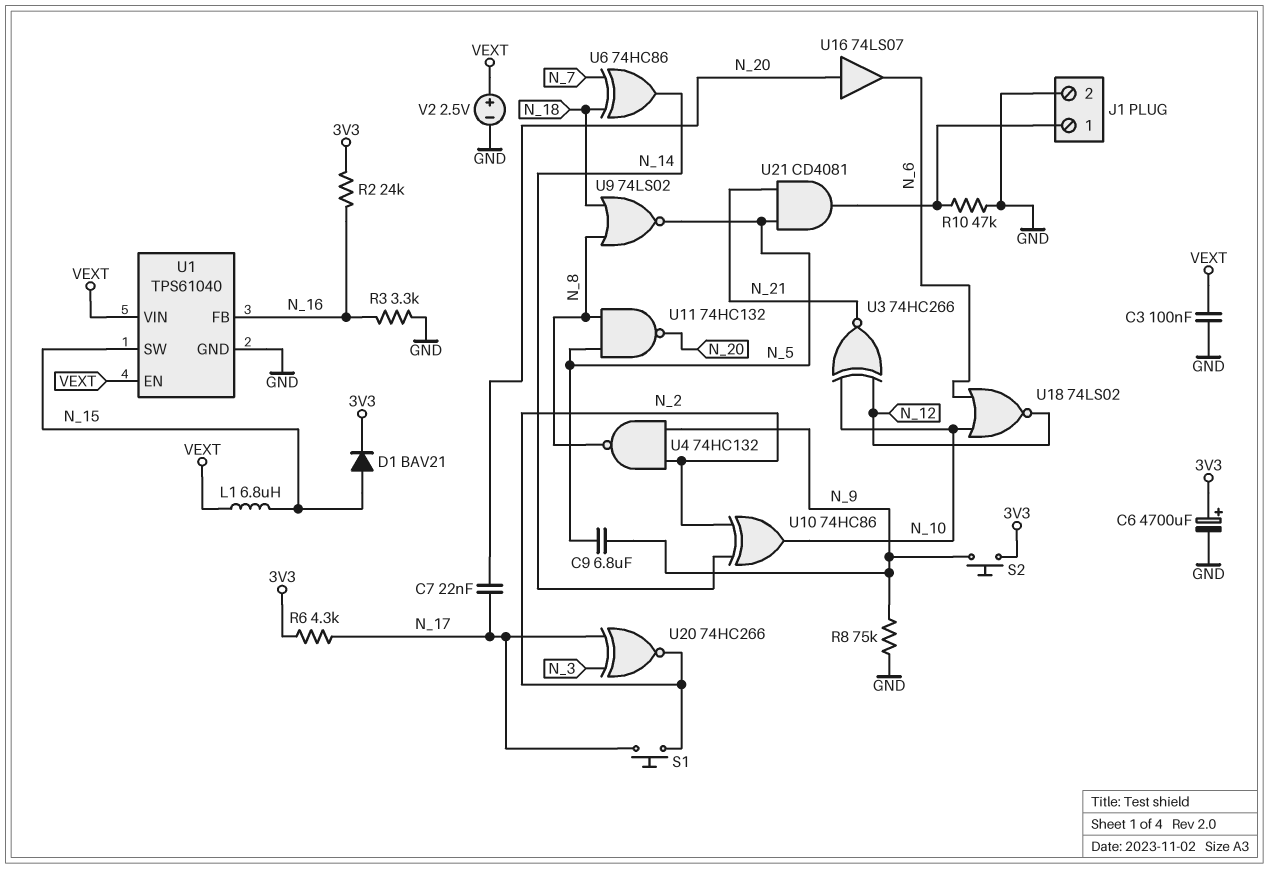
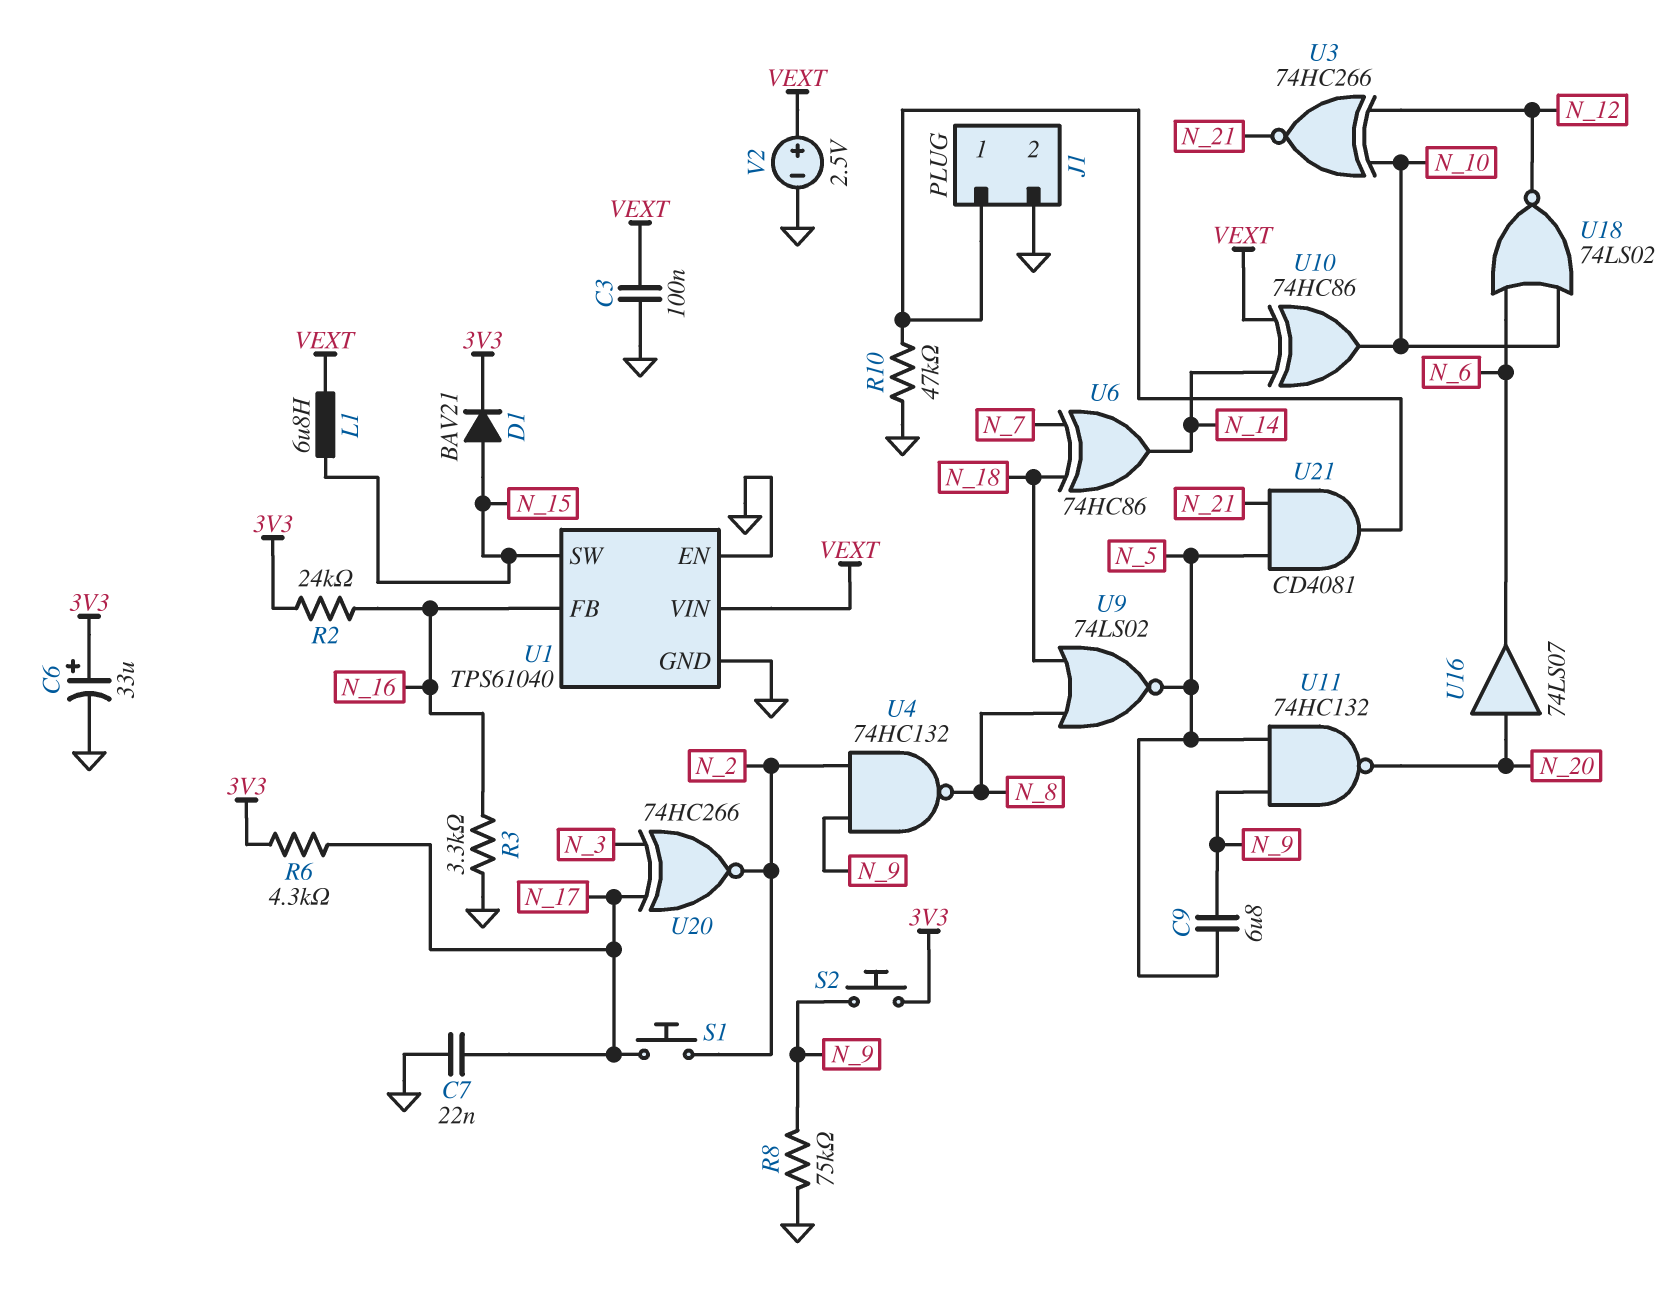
C6: 4700uF (plus 3V3, minus GND) -> 33uF (plus 3V3, minus GND)
C7: 22nF (N_17, N_20) -> 22nF (GND, N_17)
U1 pin EN: VEXT -> GND
U10: XOR 74HC86 (in N_2, in N_14, out N_10) -> XOR 74HC86 (in N_14, in VEXT, out N_10)
U11: NAND 74HC132 (in N_5, in N_8, out N_20) -> NAND 74HC132 (in N_5, in N_9, out N_20)

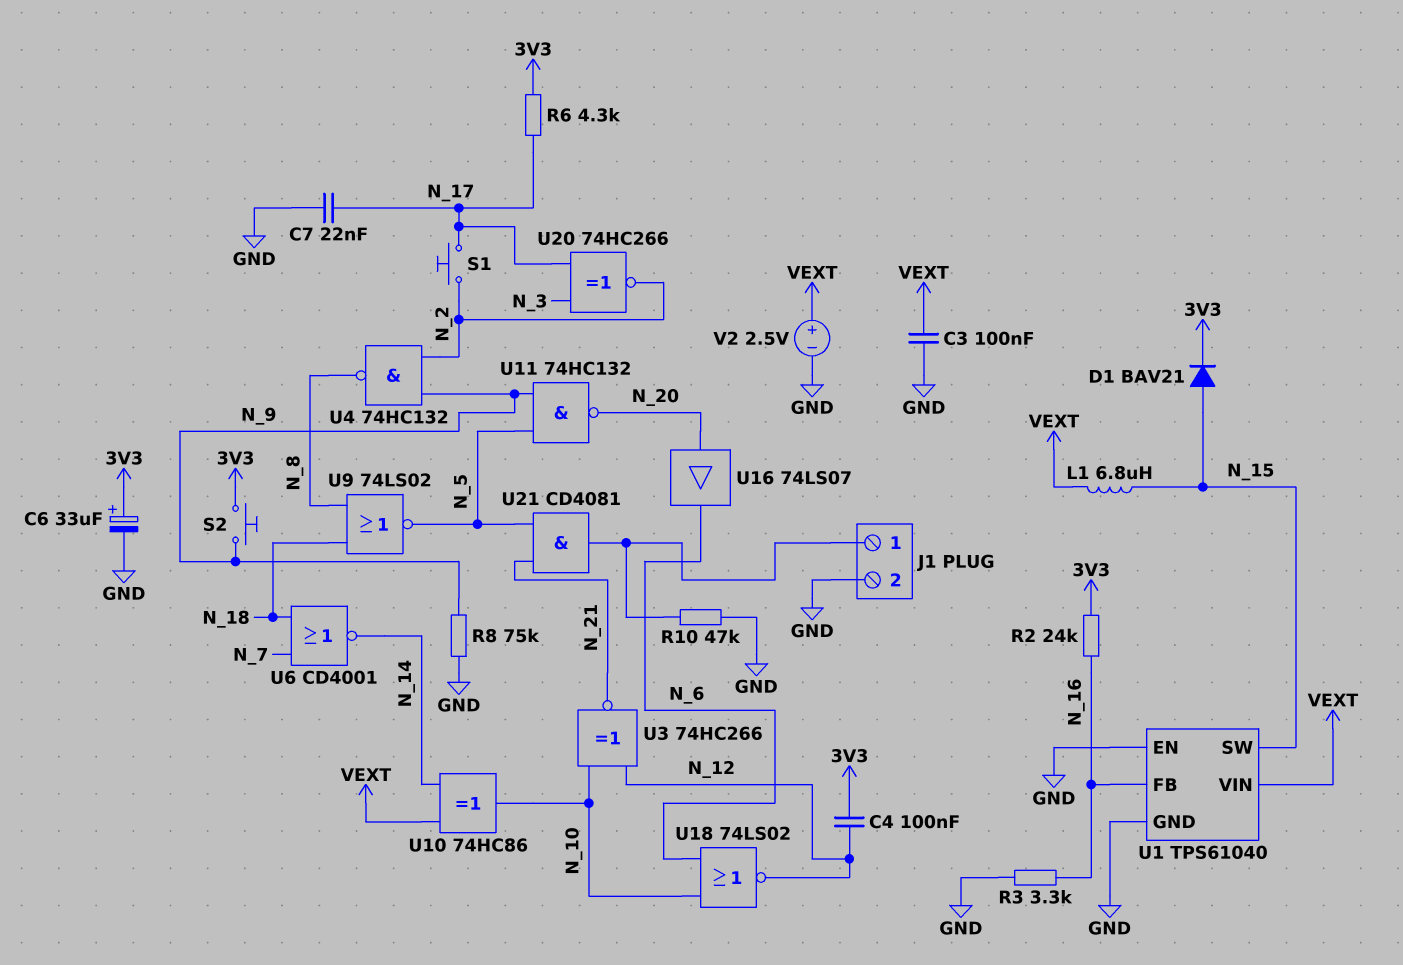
C4: none -> 100nF (3V3, N_12)
C9: 6.8uF (N_5, N_9) -> none
U6: XOR 74HC86 (in N_7, in N_18, out N_14) -> NOR CD4001 (in N_7, in N_18, out N_14)

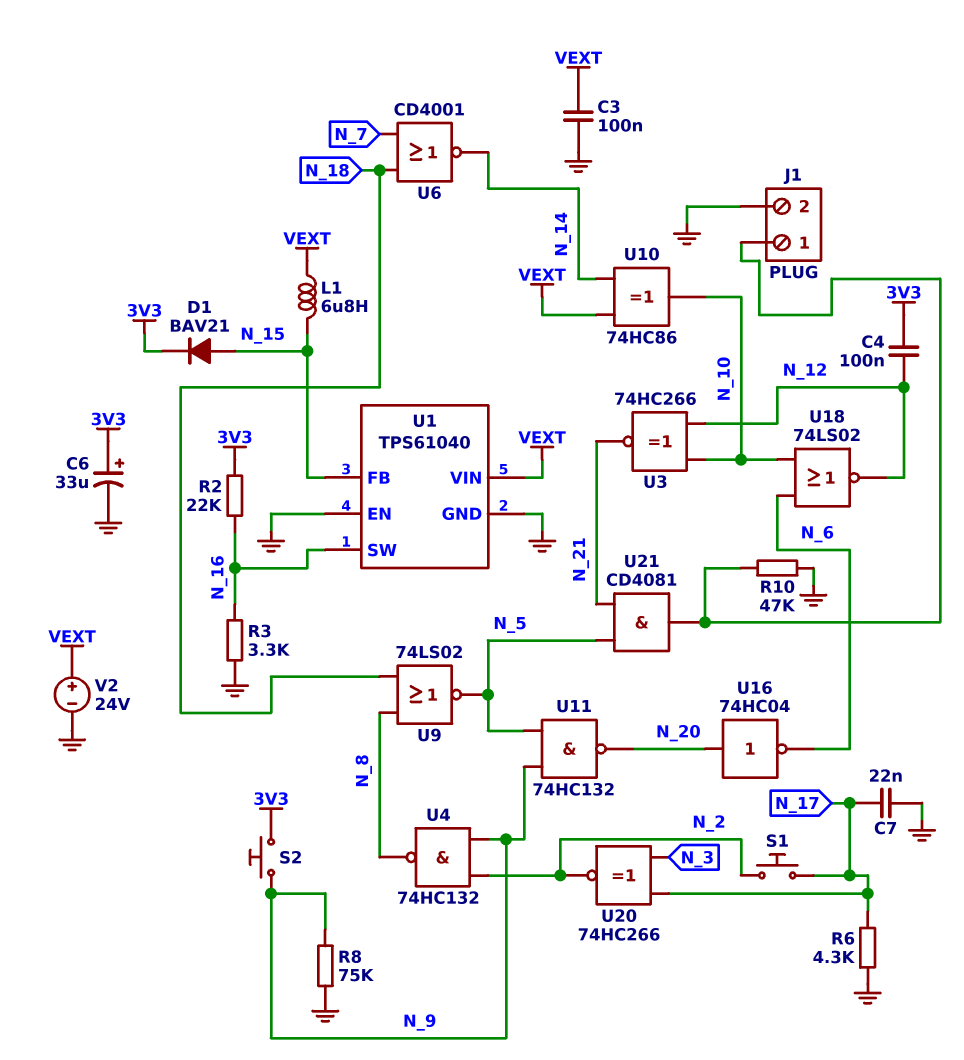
R2: 24k (3V3, N_16) -> 22k (3V3, N_16)
R6: 4.3k (3V3, N_17) -> 4.3k (GND, N_17)
U1 pin FB: N_16 -> N_15
U1 pin SW: N_15 -> N_16
U16: buffer 74LS07 (in N_20, out N_6) -> NOT 74HC04 (in N_20, out N_6)
V2: 2.5V (plus VEXT, minus GND) -> 24V (plus VEXT, minus GND)

